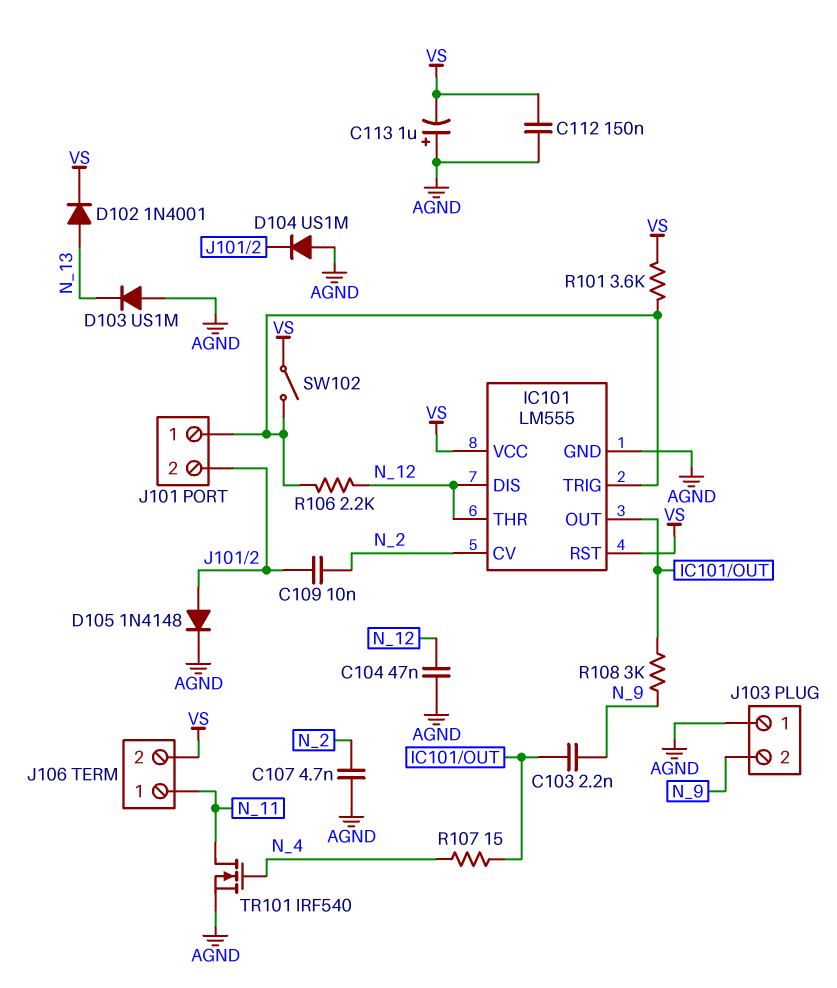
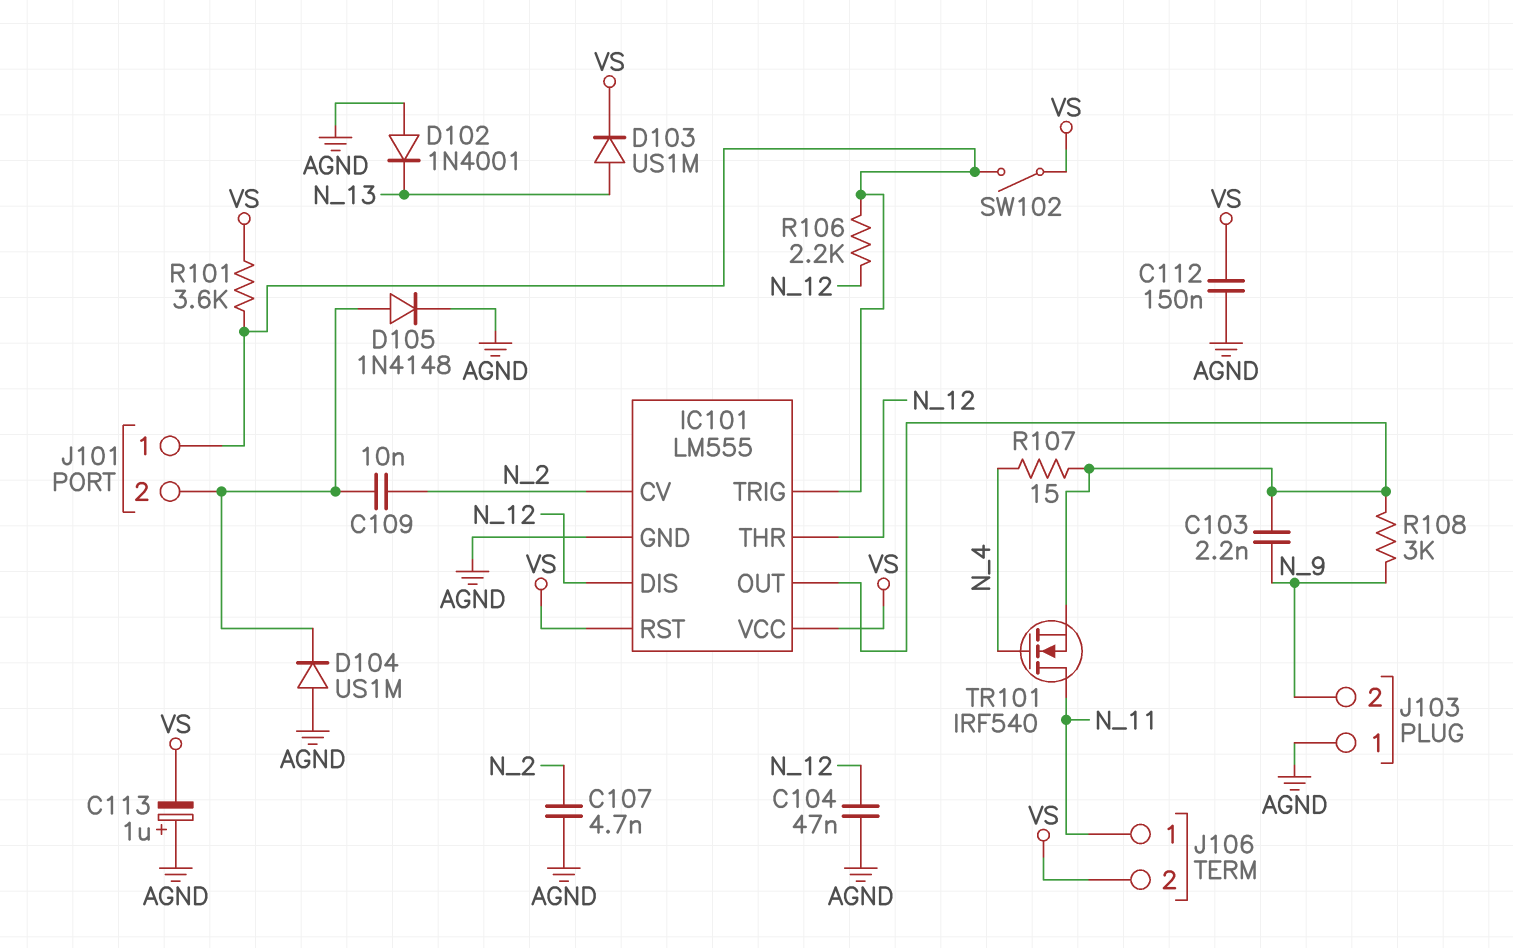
D102: diode 1N4001 (A N_13, K VS) -> diode 1N4001 (A AGND, K N_13)
D103: diode US1M (A AGND, K N_13) -> diode US1M (A N_13, K VS)
TR101: NMOS IRF540 (G N_4, D N_11, S AGND) -> NMOS IRF540 (G N_4, D N_11, S IC101/OUT)

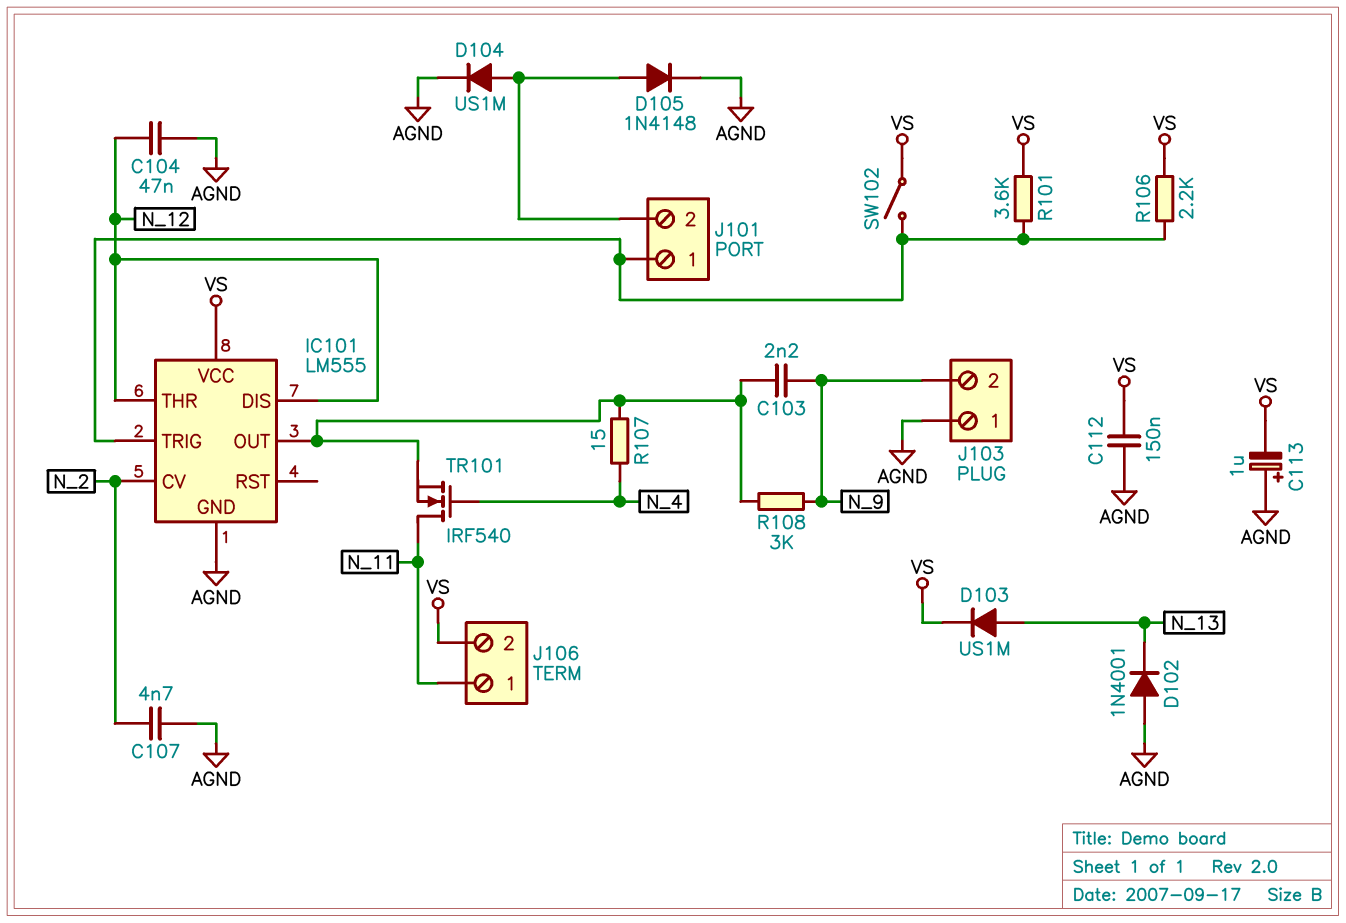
C109: 10nF (J101/2, N_2) -> none
D104: diode US1M (A AGND, K J101/2) -> diode US1M (A J101/2, K AGND)
IC101 pin RST: VS -> none
R106: 2.2k (IC101/TRIG, N_12) -> 2.2k (IC101/TRIG, VS)

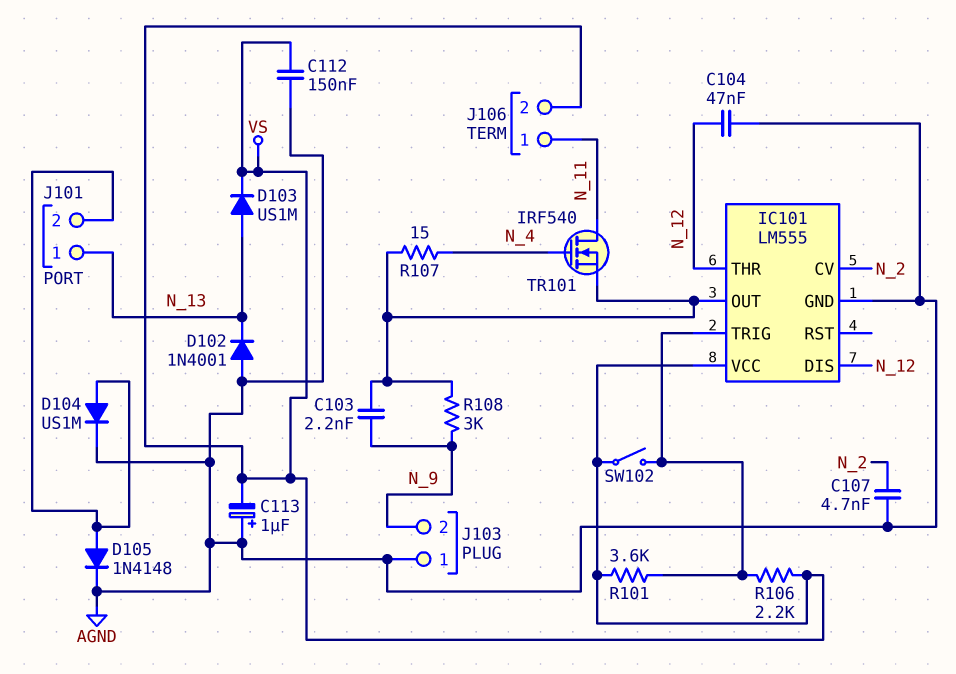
J101 pin 1: IC101/TRIG -> N_13

